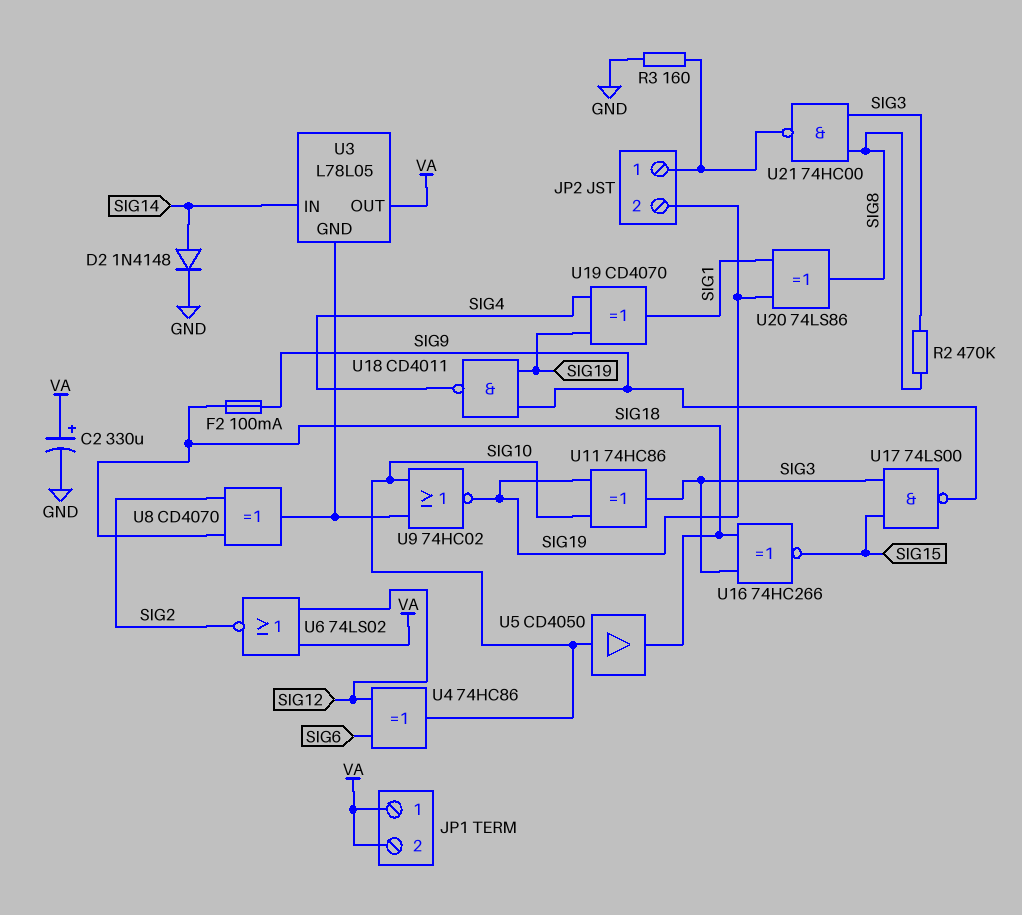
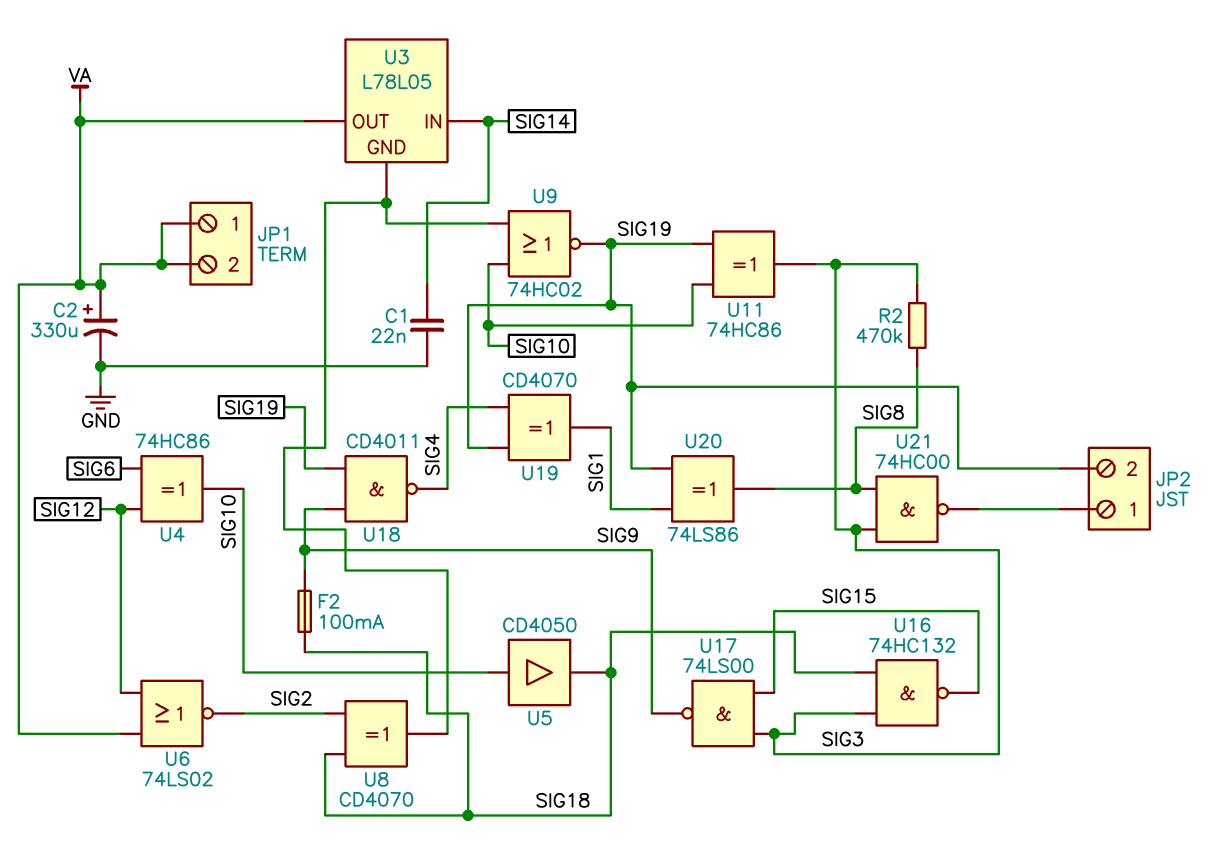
C1: none -> 22nF (GND, SIG14)
D2: diode 1N4148 (A SIG14, K GND) -> none
R3: 160 (GND, JP2/1) -> none
U16: XNOR 74HC266 (in SIG3, in SIG18, out SIG15) -> NAND 74HC132 (in SIG3, in SIG18, out SIG15)

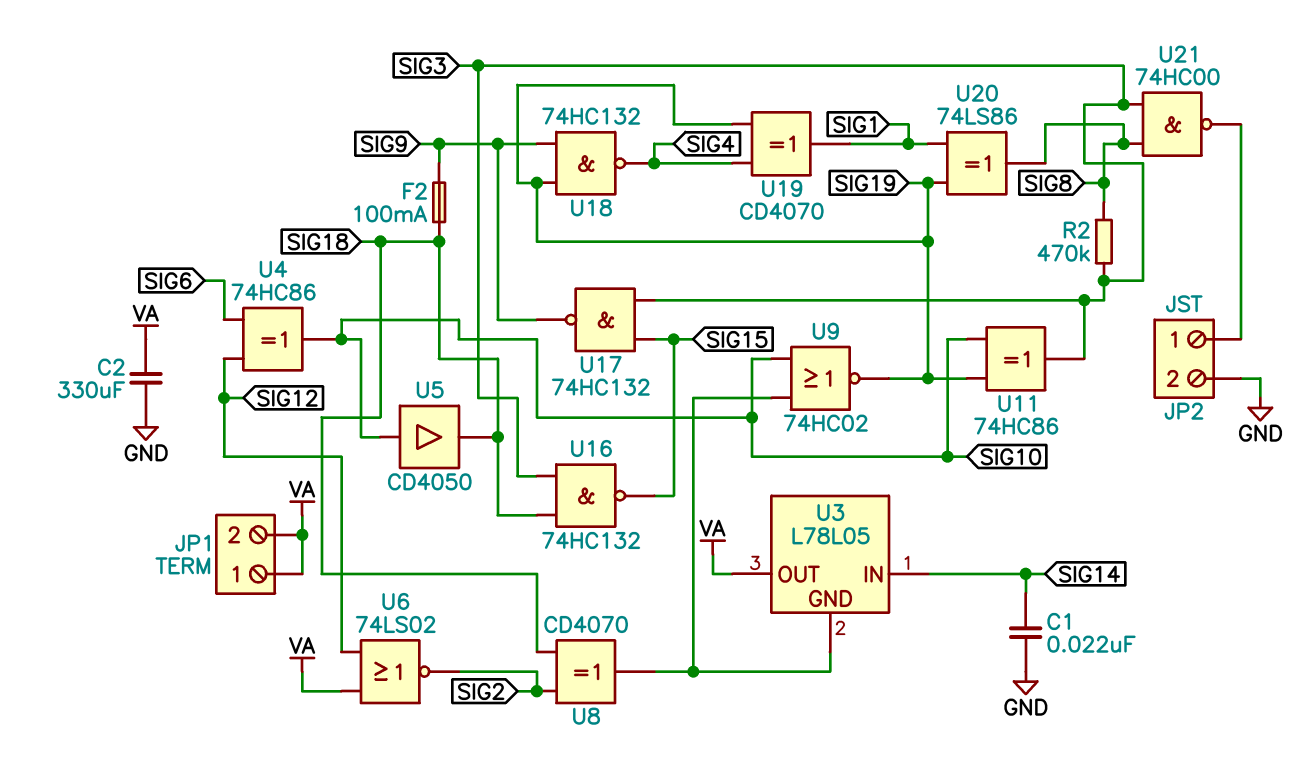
C2: 330uF (plus VA, minus GND) -> 330uF (GND, VA)
JP2 pin 2: SIG19 -> GND
U17: NAND 74LS00 (in SIG3, in SIG15, out SIG9) -> NAND 74HC132 (in SIG3, in SIG15, out SIG9)
U18: NAND CD4011 (in SIG9, in SIG19, out SIG4) -> NAND 74HC132 (in SIG9, in SIG19, out SIG4)

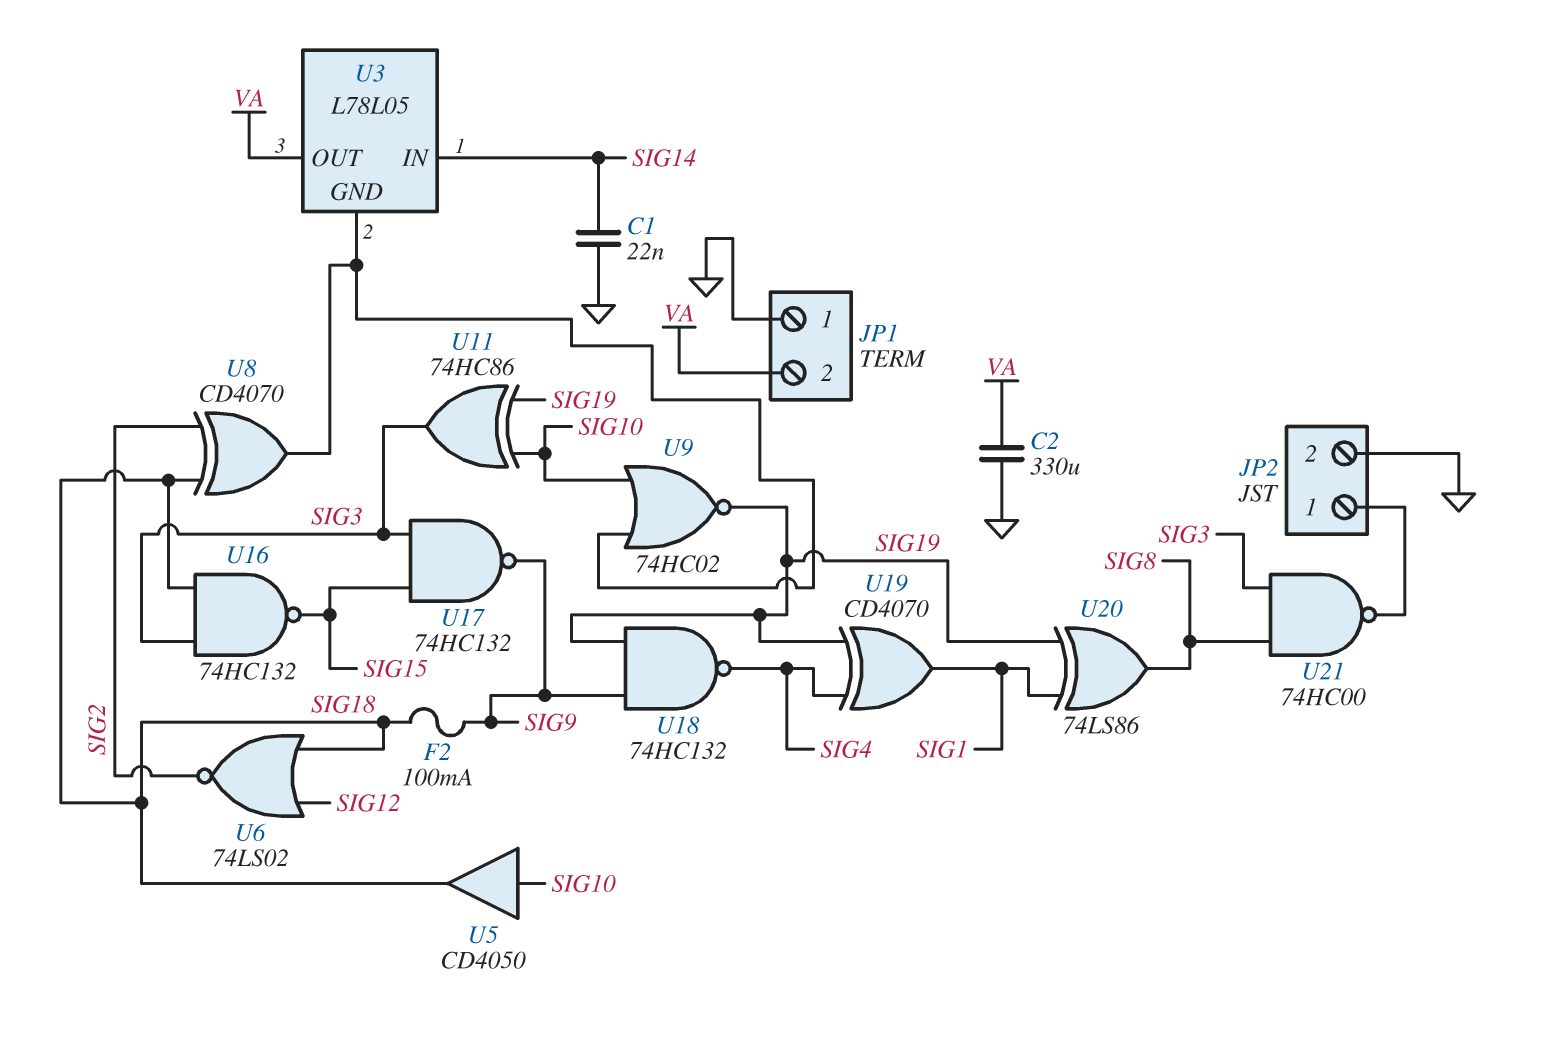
JP1 pin 1: VA -> GND
R2: 470k (SIG3, SIG8) -> none
U4: XOR 74HC86 (in SIG6, in SIG12, out SIG10) -> none
U6: NOR 74LS02 (in SIG12, in VA, out SIG2) -> NOR 74LS02 (in SIG12, in SIG18, out SIG2)

